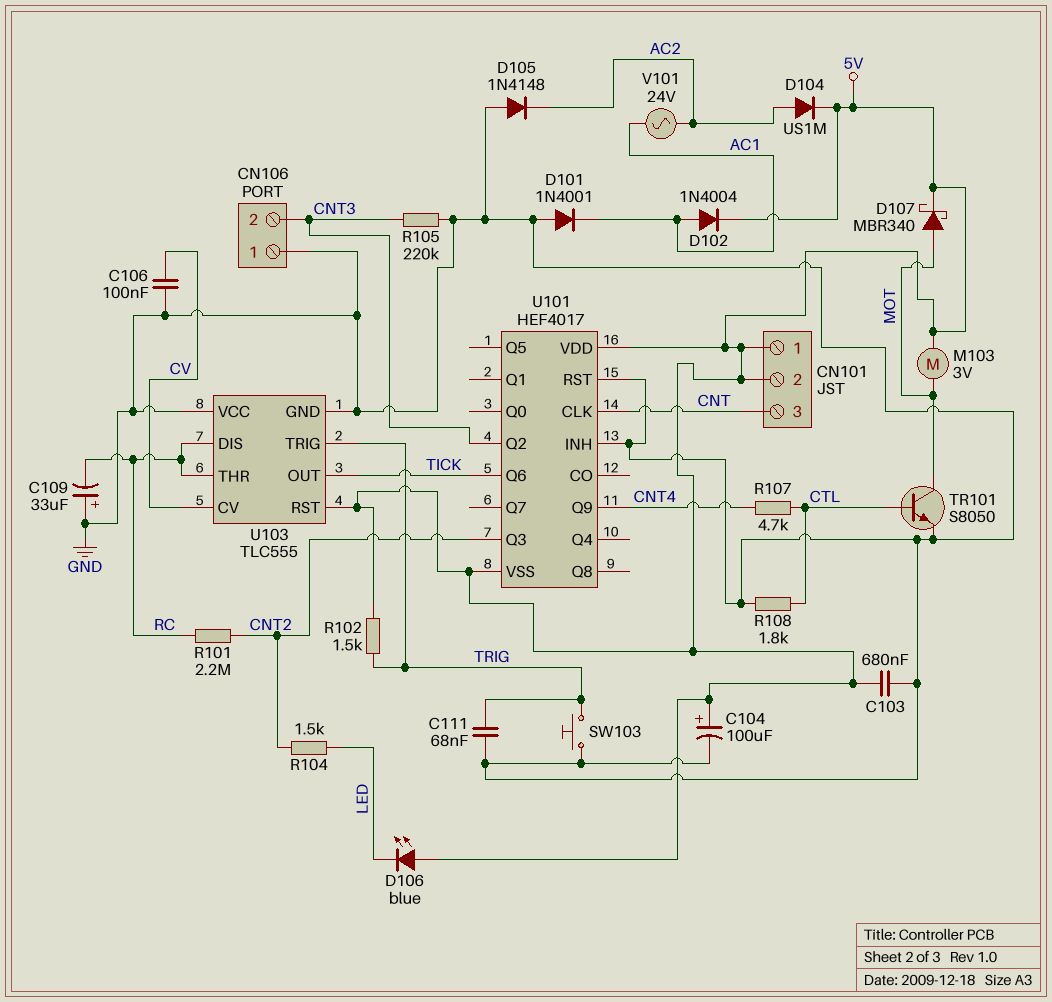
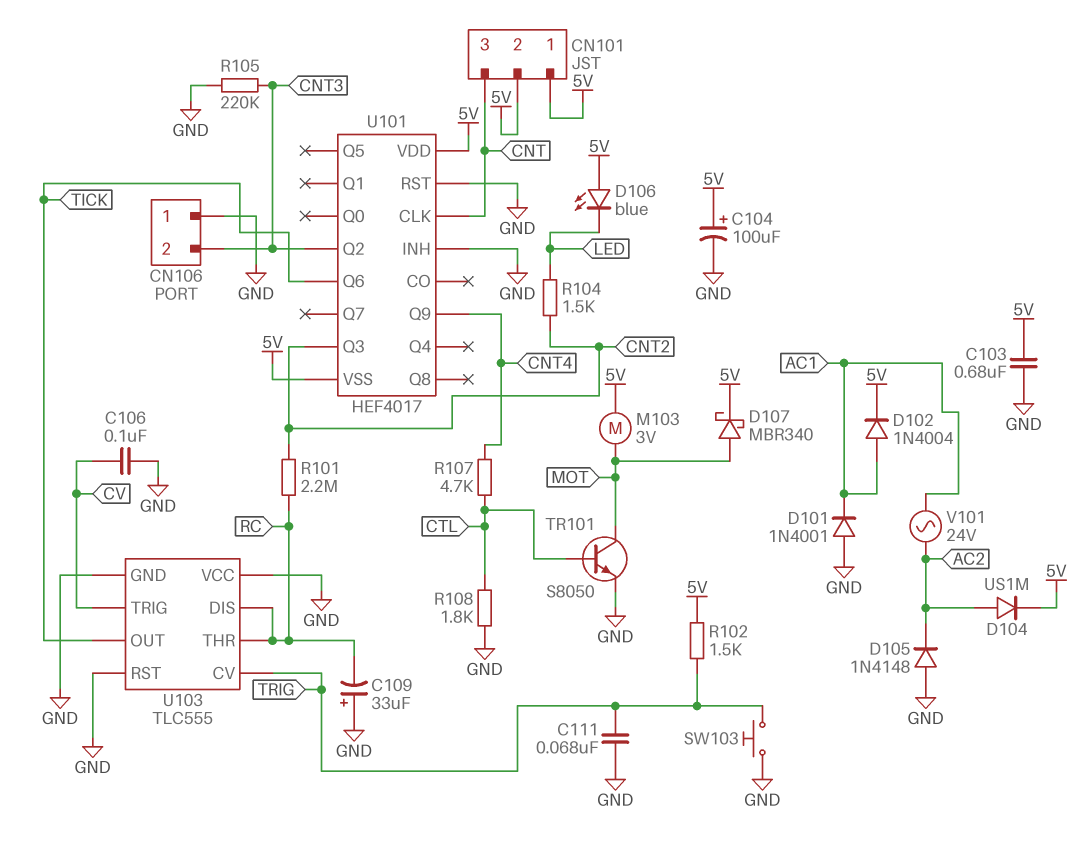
U103 pin CV: CV -> TRIG
U103 pin RST: 5V -> GND
U103 pin TRIG: TRIG -> CV

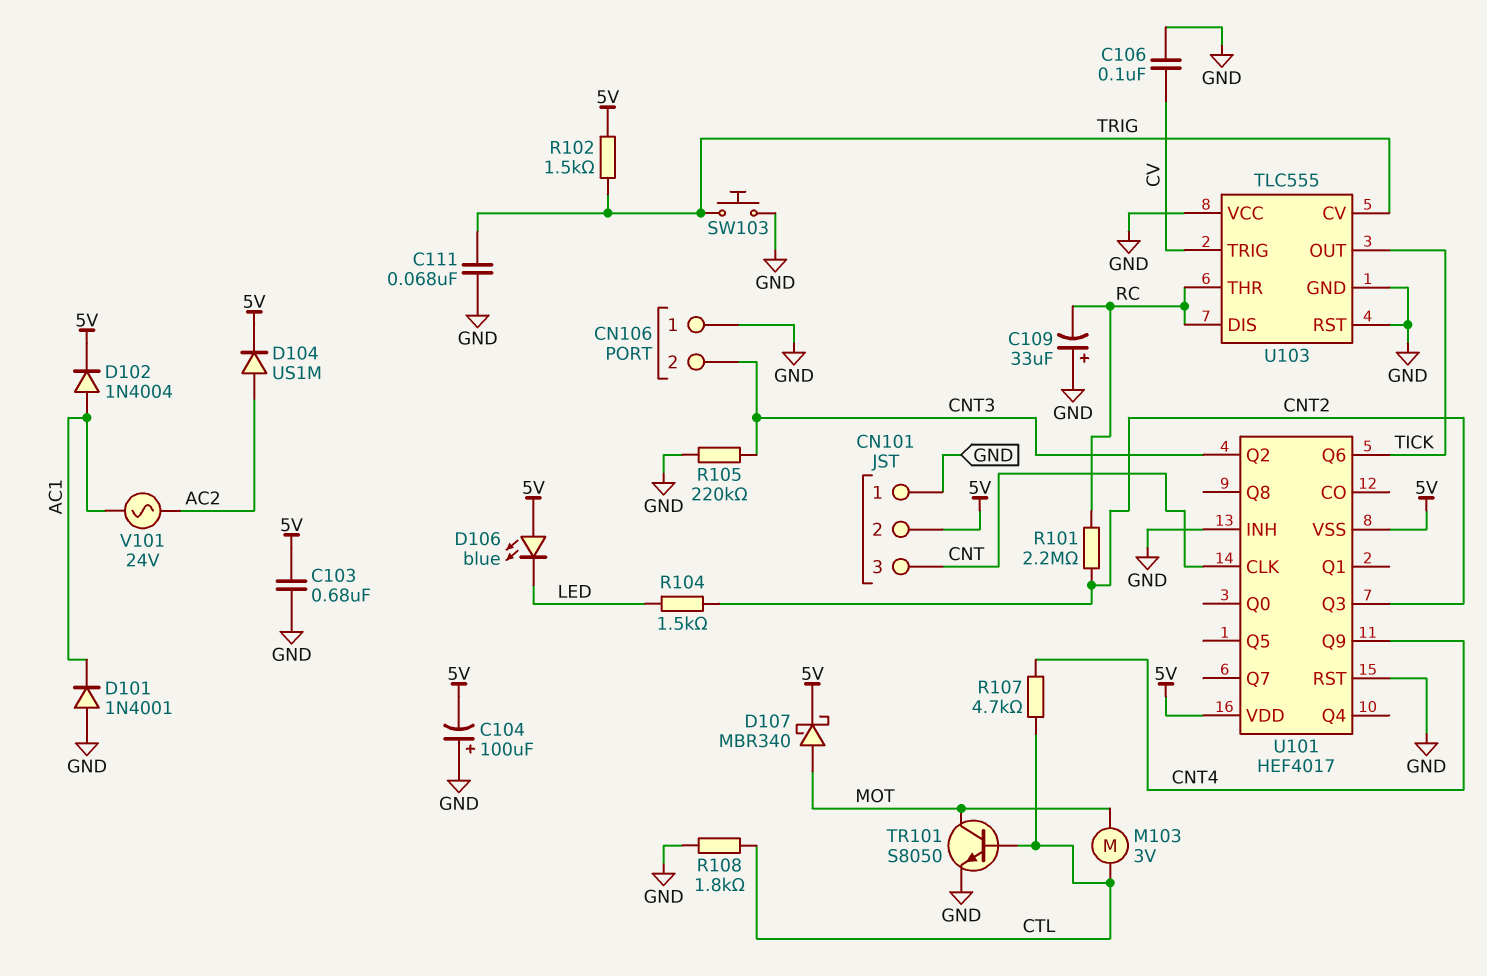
C104: 100uF (plus 5V, minus GND) -> 100uF (plus GND, minus 5V)
CN101 pin 1: 5V -> GND
D105: diode 1N4148 (A GND, K AC2) -> none
M103: motor 3V (5V, MOT) -> motor 3V (CTL, MOT)

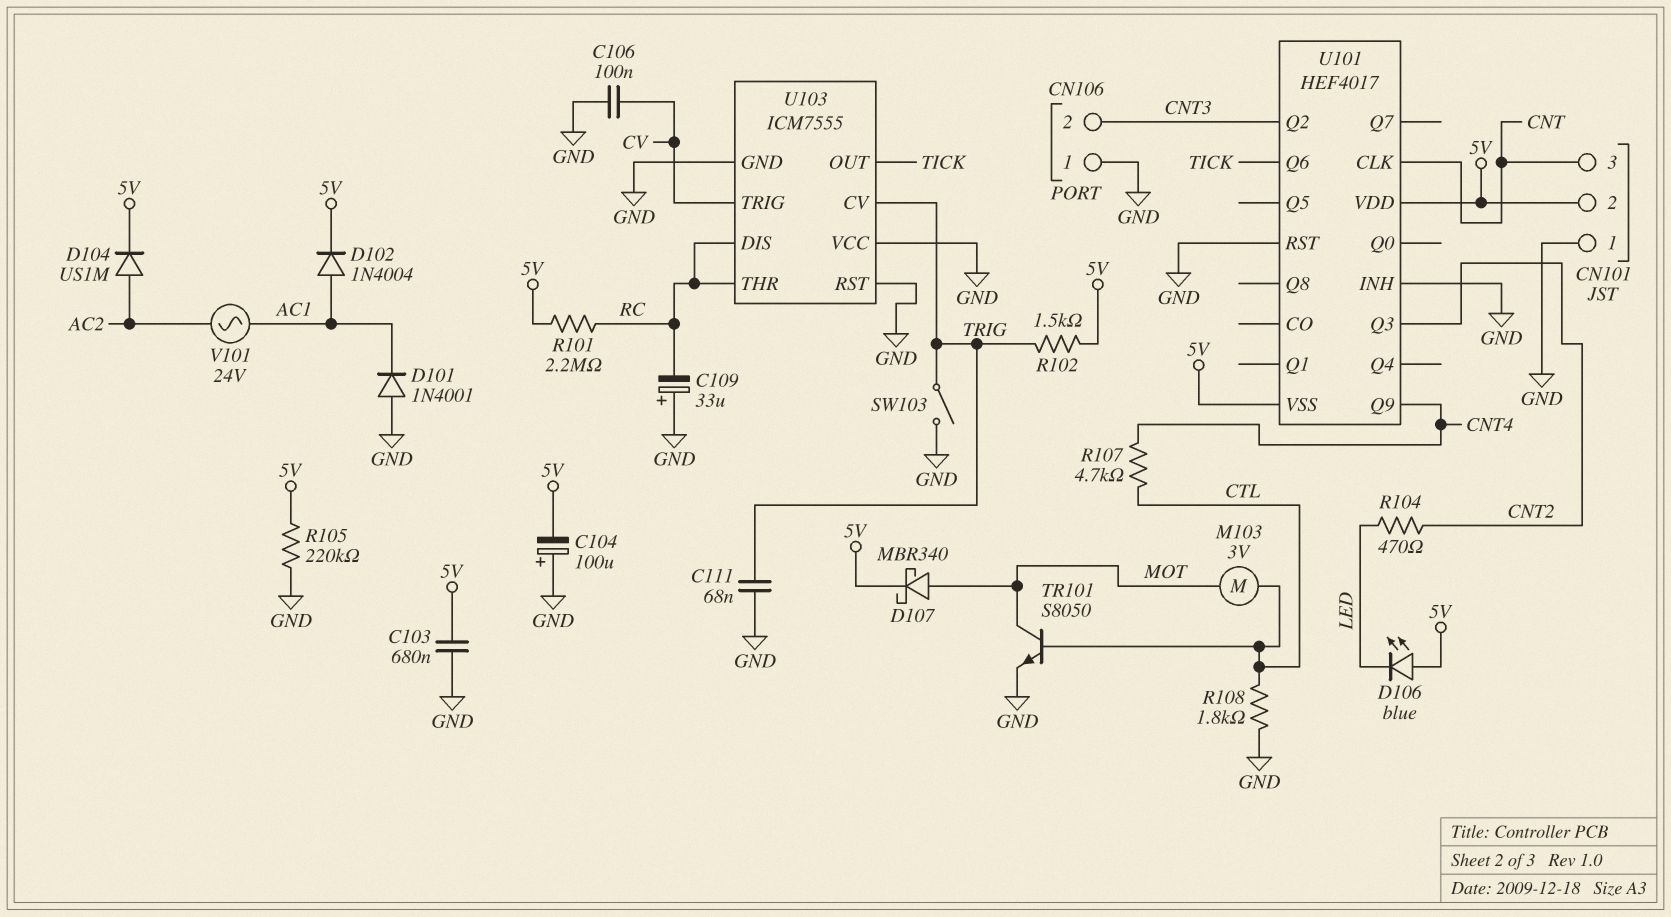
R101: 2.2M (CNT2, RC) -> 2.2M (5V, RC)
R104: 1.5k (CNT2, LED) -> 470 (CNT2, LED)
R105: 220k (CNT3, GND) -> 220k (5V, GND)
SW103: button (GND, TRIG) -> switch (GND, TRIG)
U103: TLC555 -> ICM7555

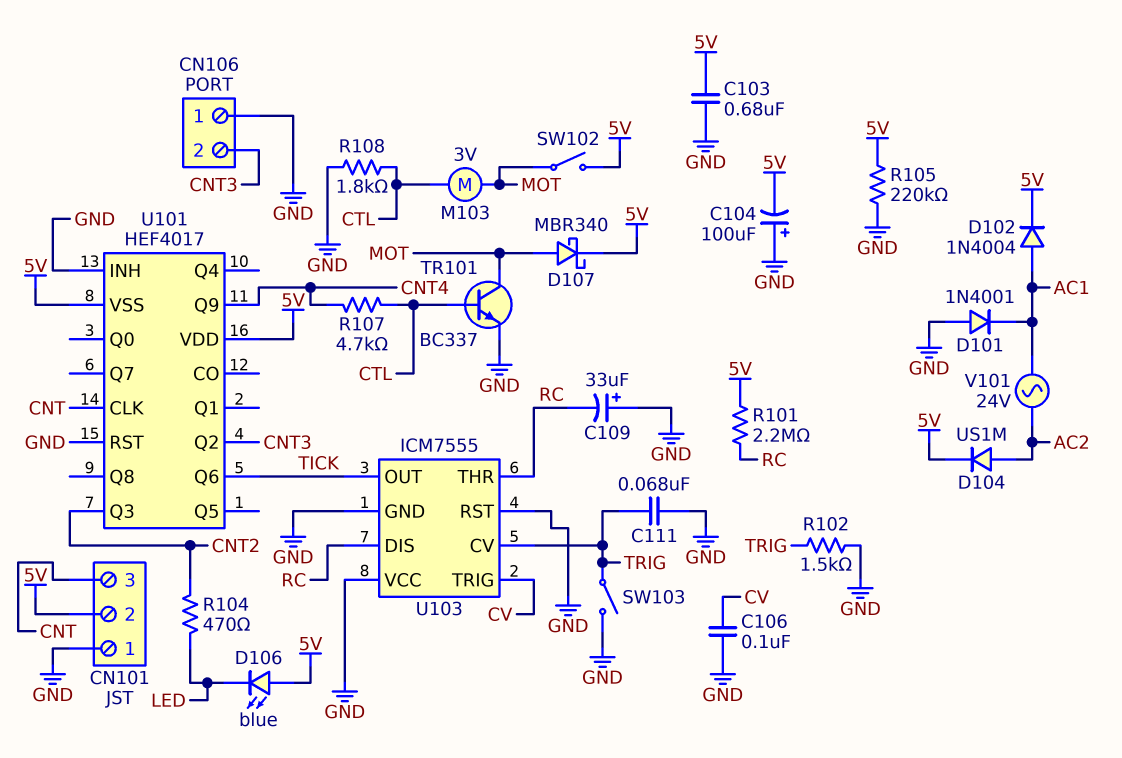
R102: 1.5k (5V, TRIG) -> 1.5k (GND, TRIG)
SW102: none -> switch (5V, MOT)
TR101: NPN S8050 (B CTL, C MOT, E GND) -> NPN BC337 (B CTL, C MOT, E GND)

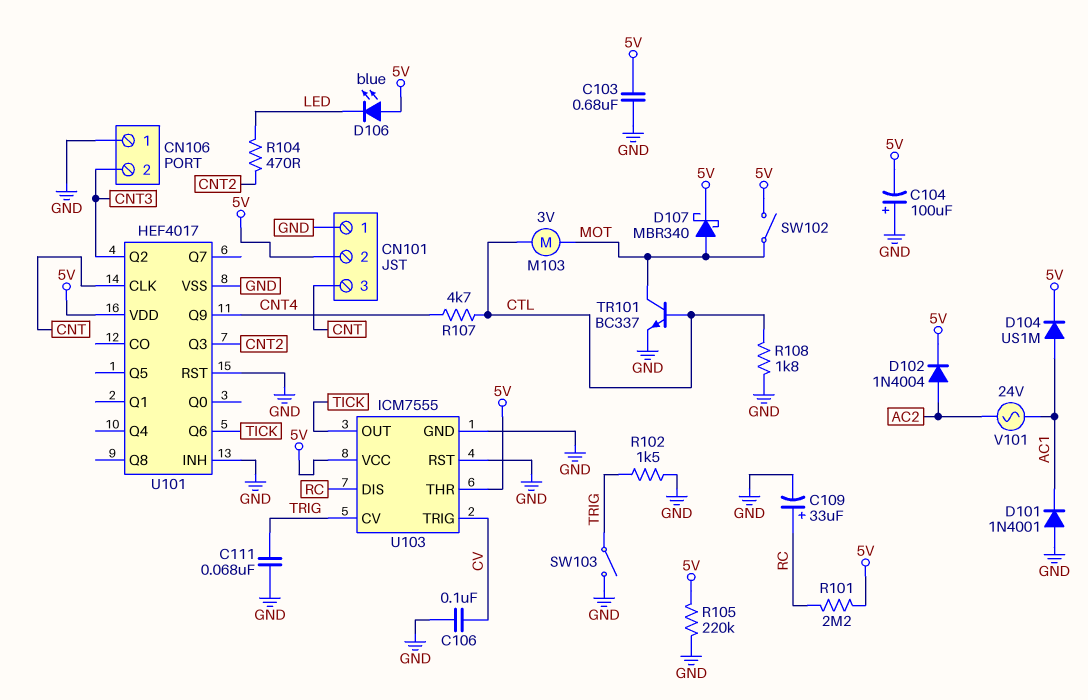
C109: 33uF (plus GND, minus RC) -> 33uF (plus RC, minus GND)
D102: diode 1N4004 (A AC1, K 5V) -> diode 1N4004 (A AC2, K 5V)
D104: diode US1M (A AC2, K 5V) -> diode US1M (A AC1, K 5V)
U101 pin VSS: 5V -> GND
U103 pin THR: RC -> 5V
U103 pin VCC: GND -> 5V

